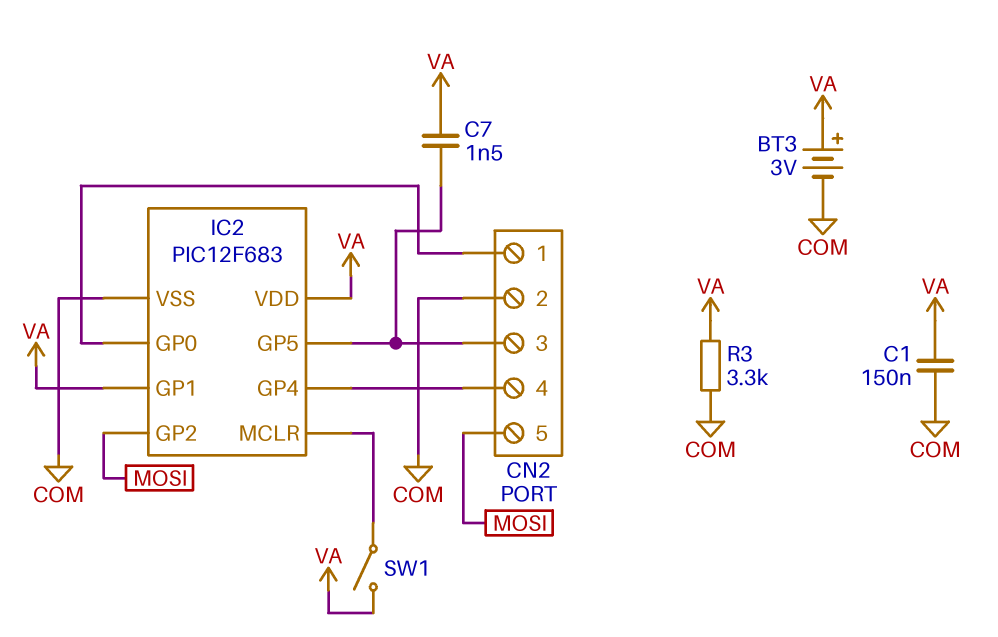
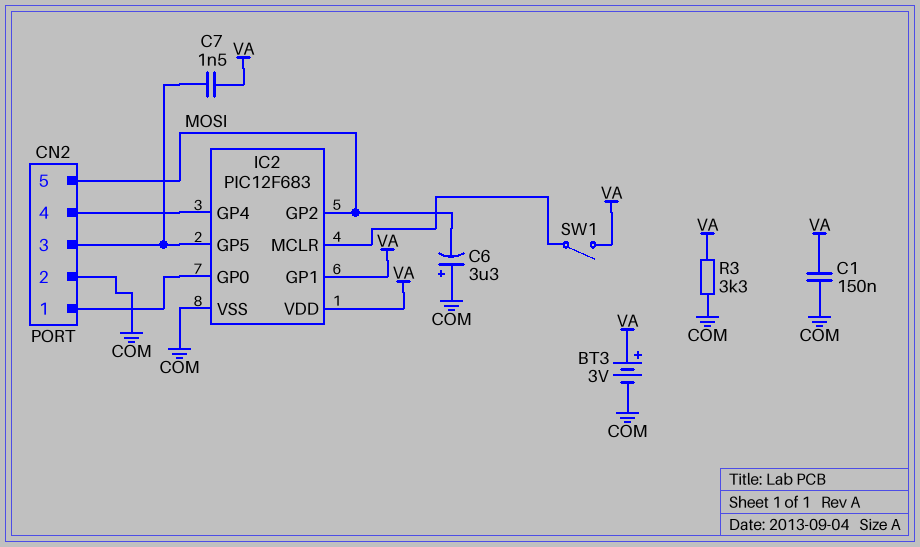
C6: none -> 3.3uF (plus COM, minus MOSI)

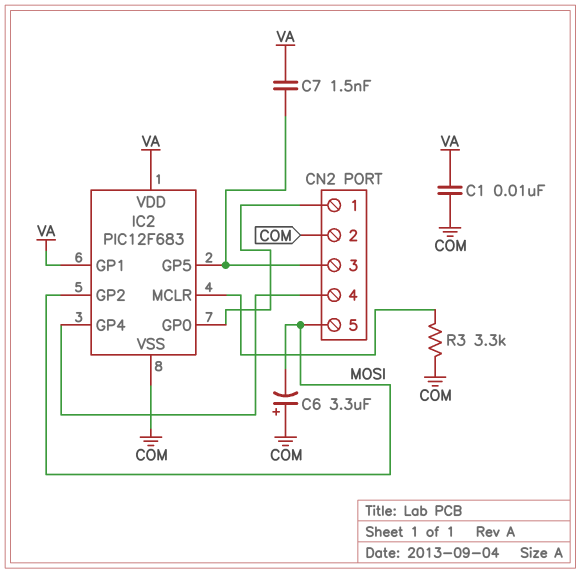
BT3: 3V (plus VA, minus COM) -> none
C1: 150nF (COM, VA) -> 10nF (COM, VA)
R3: 3.3k (COM, VA) -> 3.3k (COM, IC2/MCLR)
SW1: switch (IC2/MCLR, VA) -> none

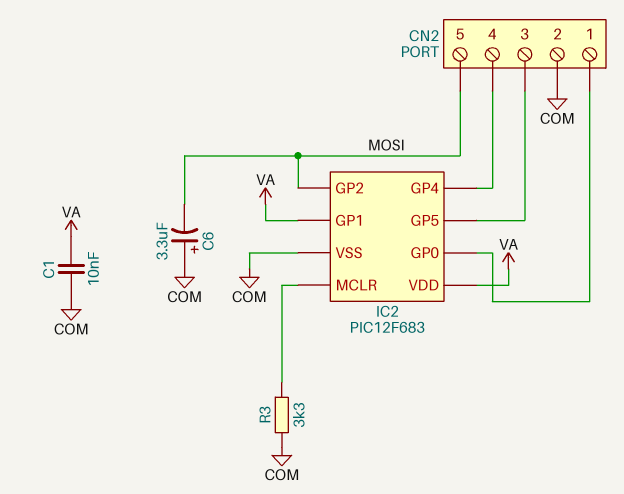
C7: 1.5nF (CN2/3, VA) -> none

